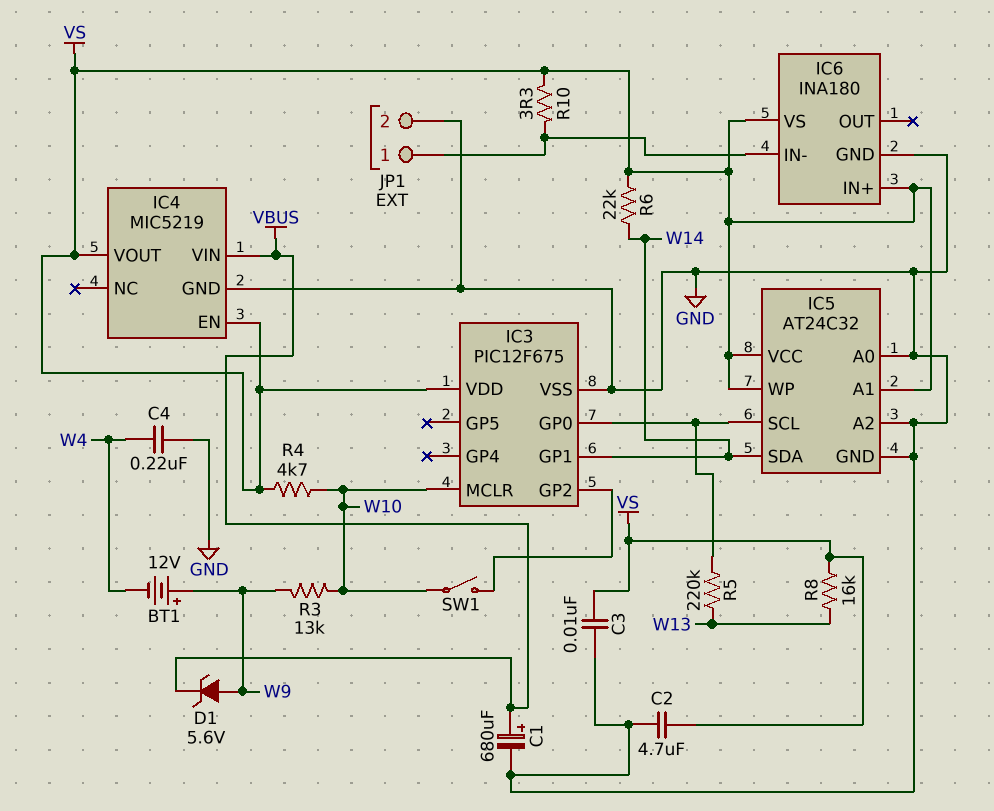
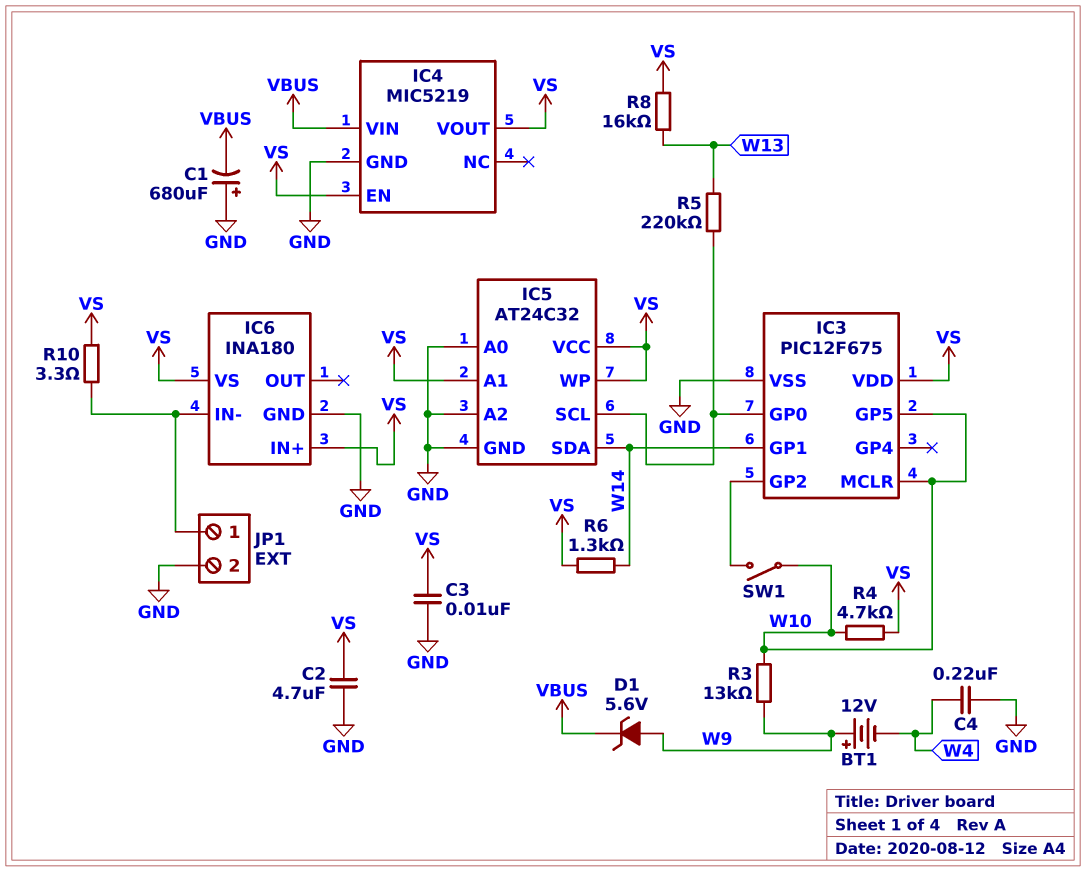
C1: 680uF (plus VBUS, minus GND) -> 680uF (plus GND, minus VBUS)
IC3 pin GP5: none -> W10
R6: 22k (VS, W14) -> 1.3k (VS, W14)

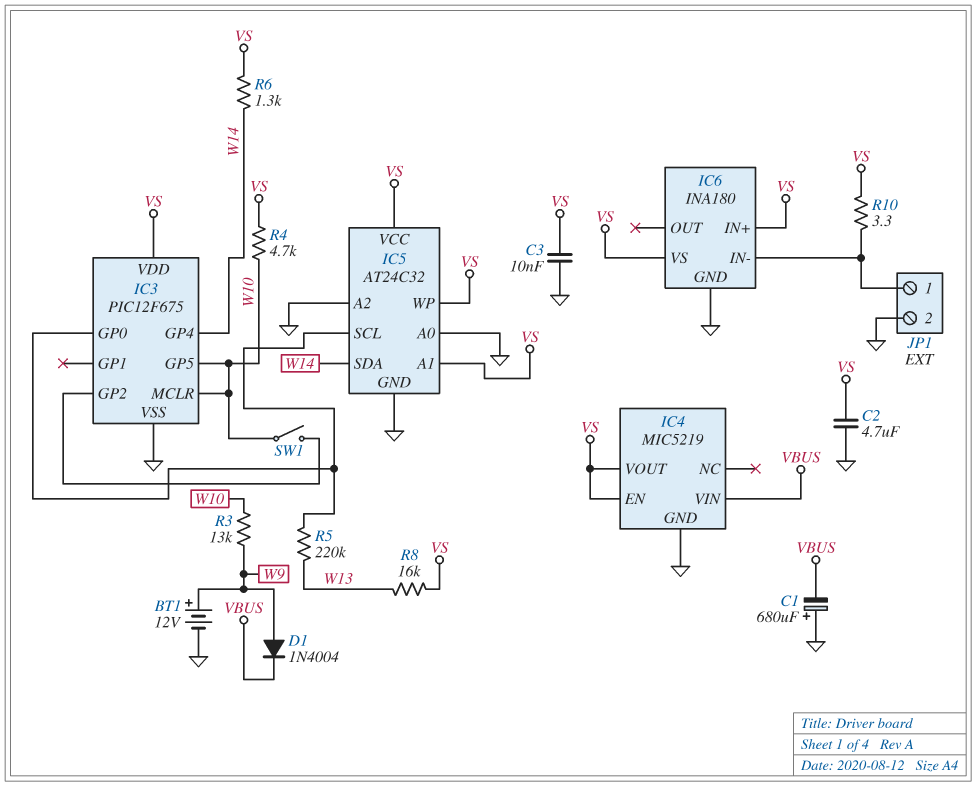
BT1: 12V (plus W9, minus W4) -> 12V (plus W9, minus GND)
C4: 220nF (GND, W4) -> none
D1: zener 5.6V (A W9, K VBUS) -> diode 1N4004 (A W9, K VBUS)
IC3 pin GP1: W14 -> none
IC3 pin GP4: none -> W14

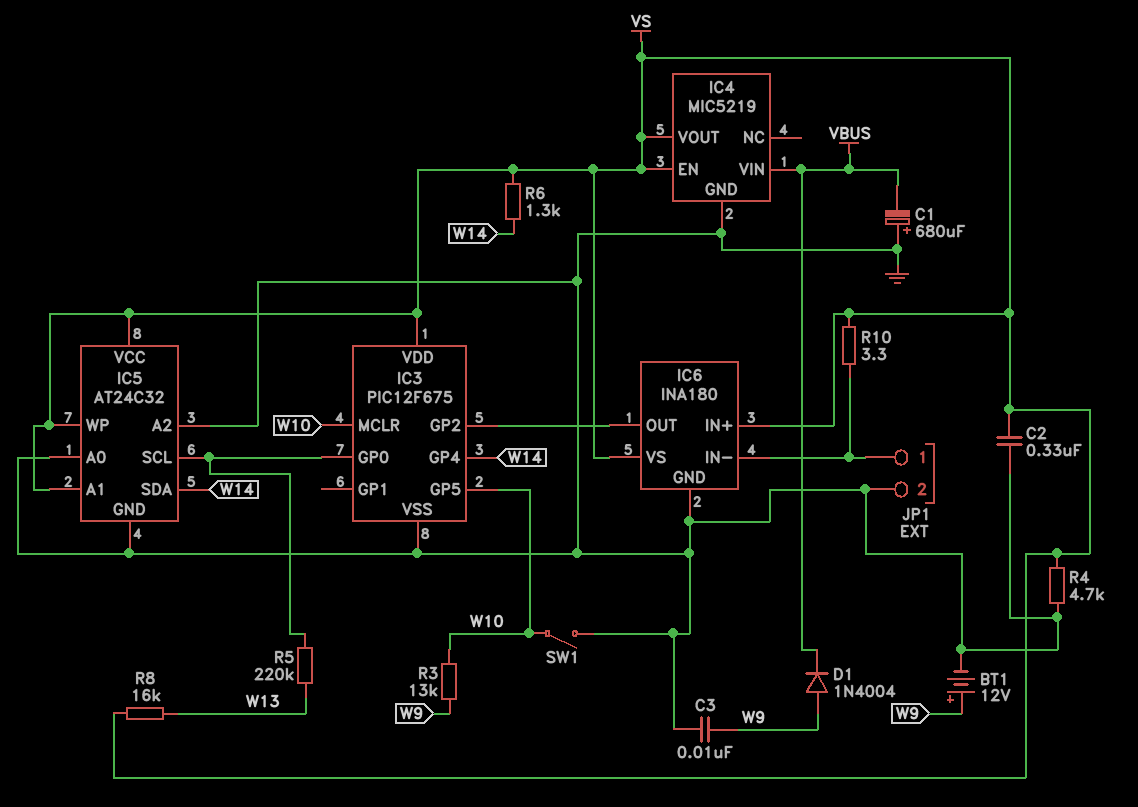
C2: 4.7uF (GND, VS) -> 330nF (GND, VS)
C3: 10nF (GND, VS) -> 10nF (GND, W9)
IC6 pin OUT: none -> IC3/GP2
R4: 4.7k (VS, W10) -> 4.7k (GND, VS)
SW1: switch (IC3/GP2, W10) -> switch (GND, W10)

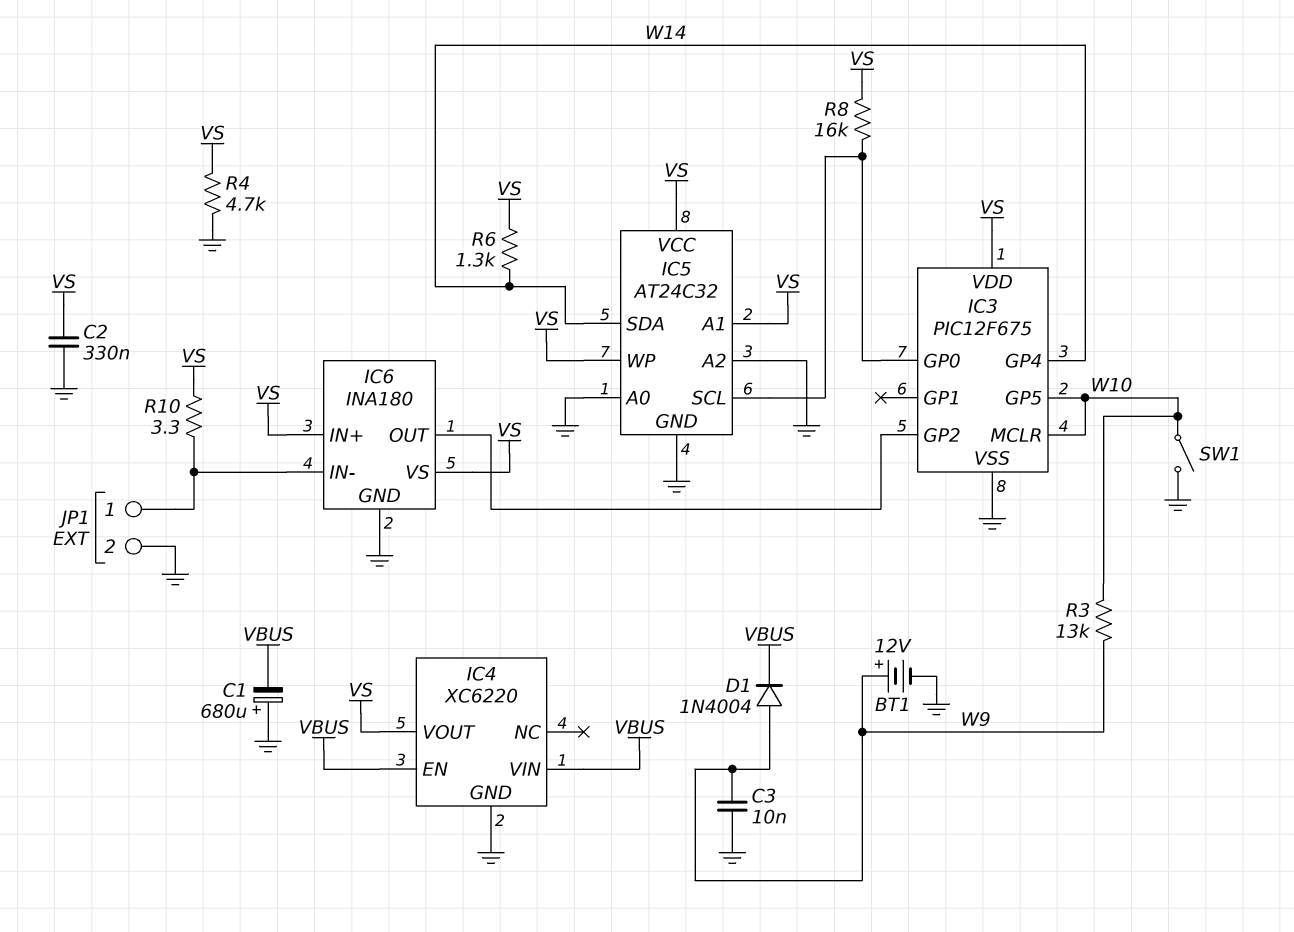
IC4: MIC5219 -> XC6220
IC4 pin EN: VS -> VBUS
R5: 220k (IC3/GP0, W13) -> none
R8: 16k (VS, W13) -> 16k (IC3/GP0, VS)

